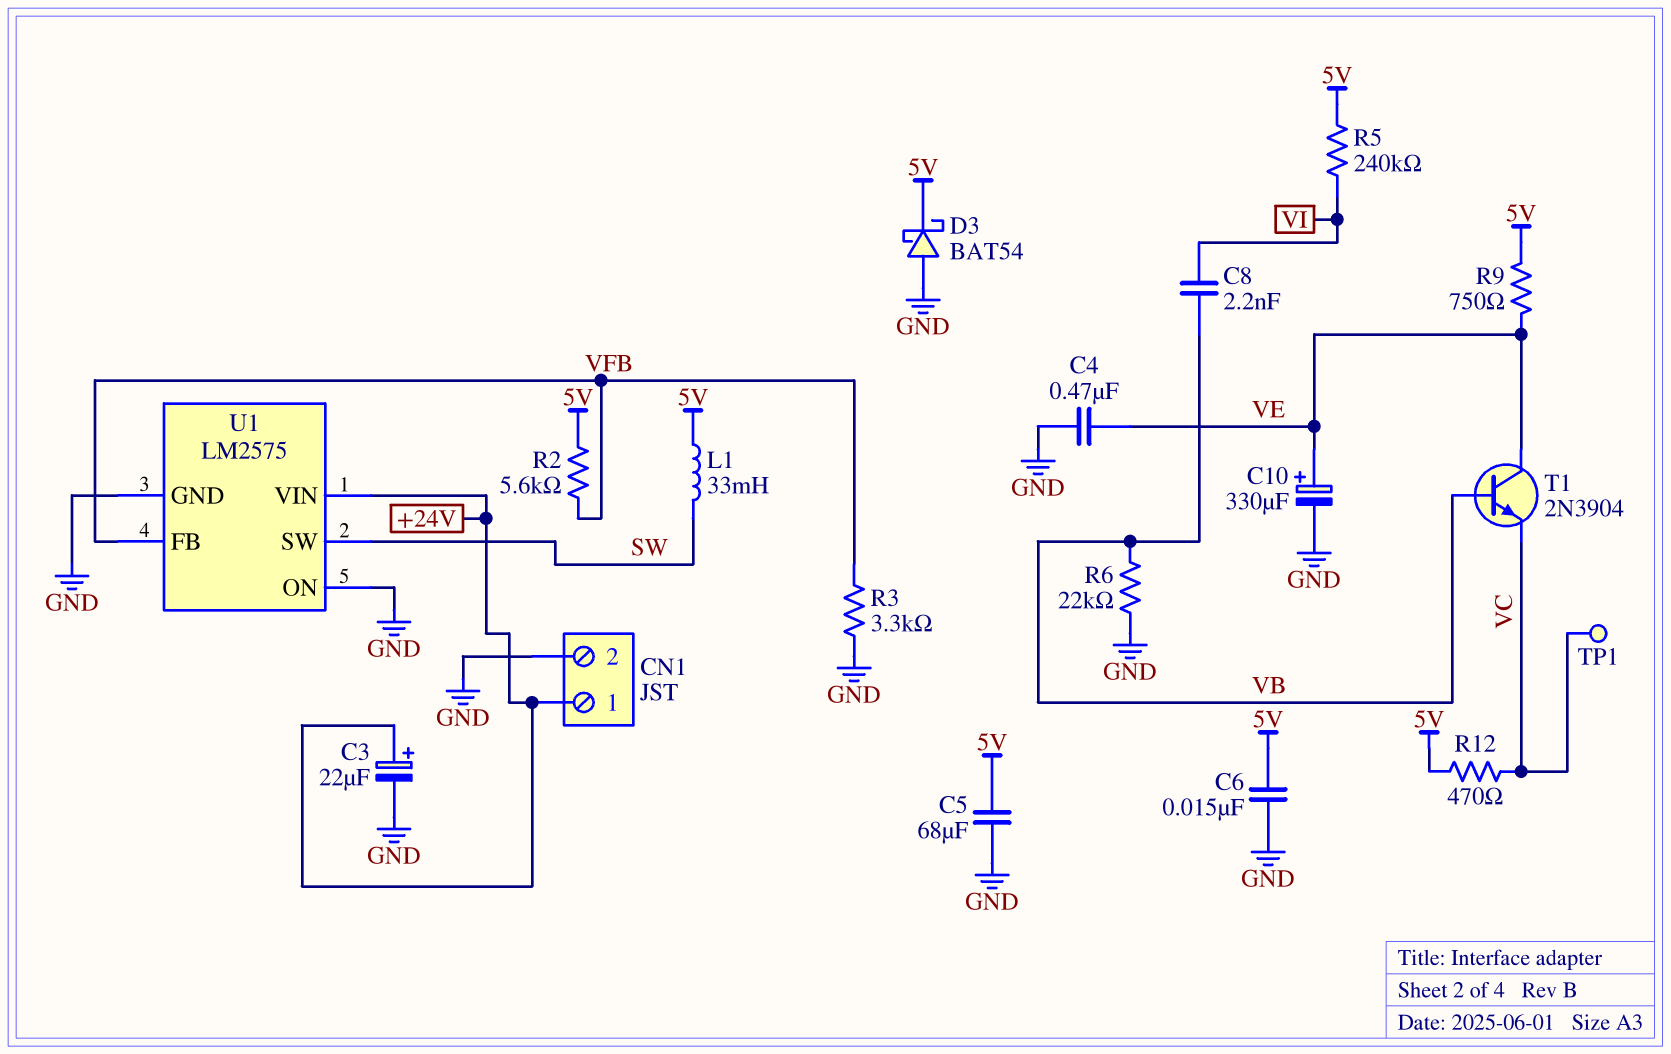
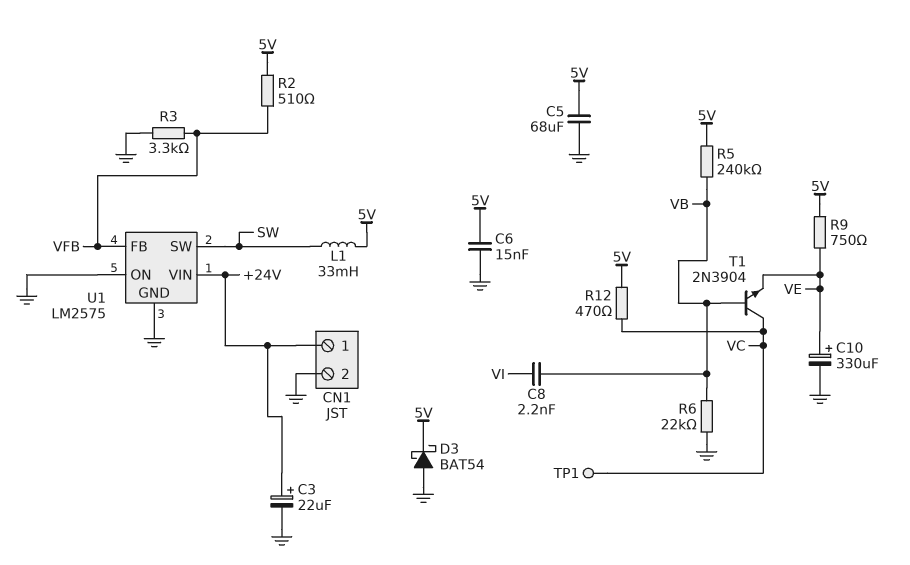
C4: 470nF (GND, VE) -> none
R2: 5.6k (5V, VFB) -> 510 (5V, VFB)
R5: 240k (5V, VI) -> 240k (5V, VB)
T1: NPN 2N3904 (B VB, C VE, E VC) -> NPN 2N3904 (B VB, C VC, E VE)

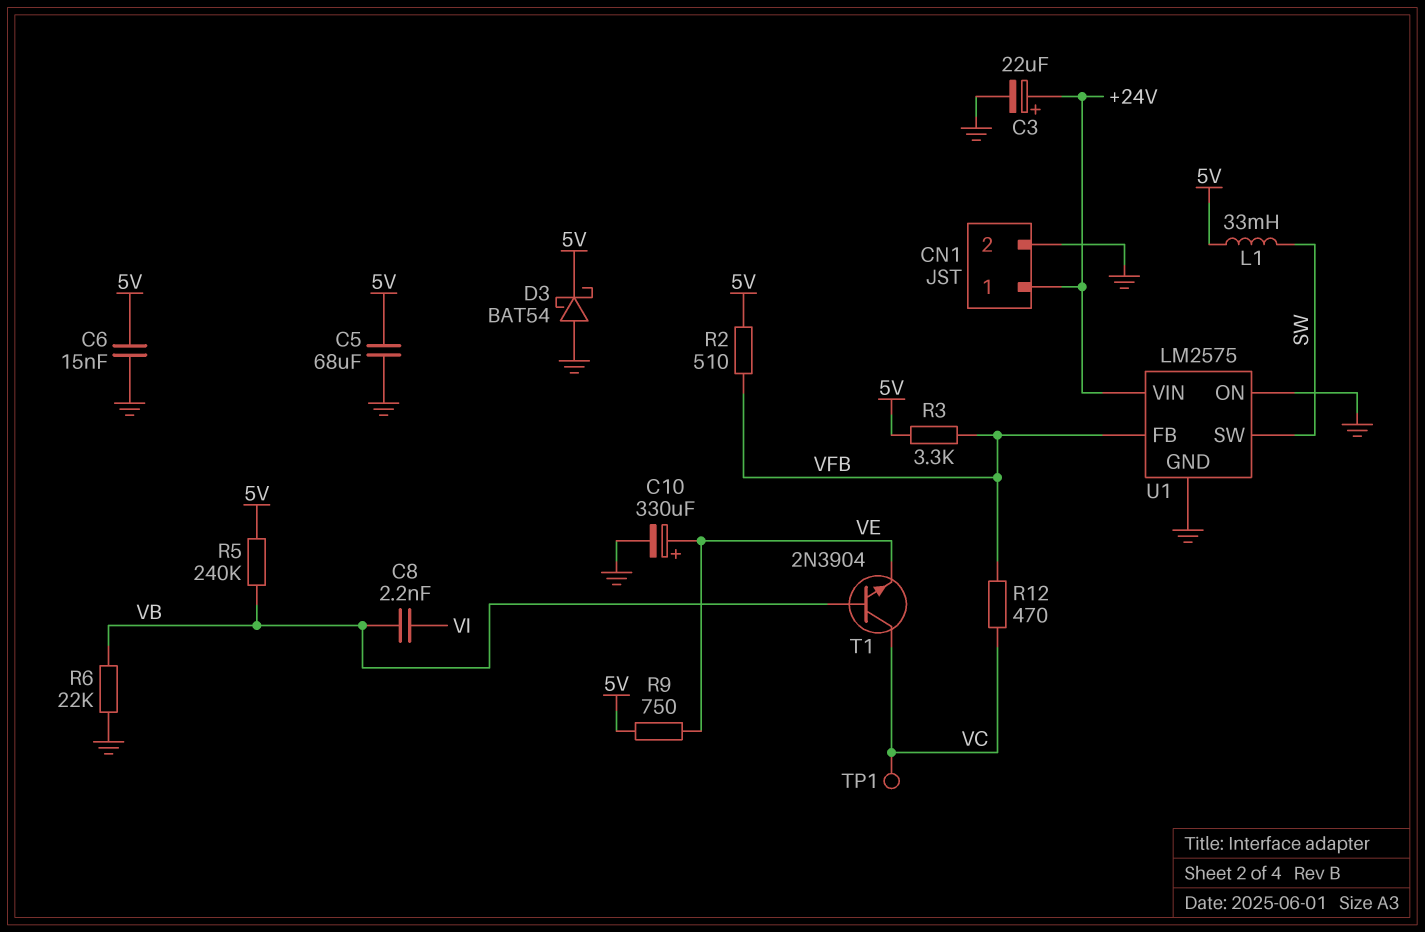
R3: 3.3k (GND, VFB) -> 3.3k (5V, VFB)
R12: 470 (5V, VC) -> 470 (VC, VFB)

